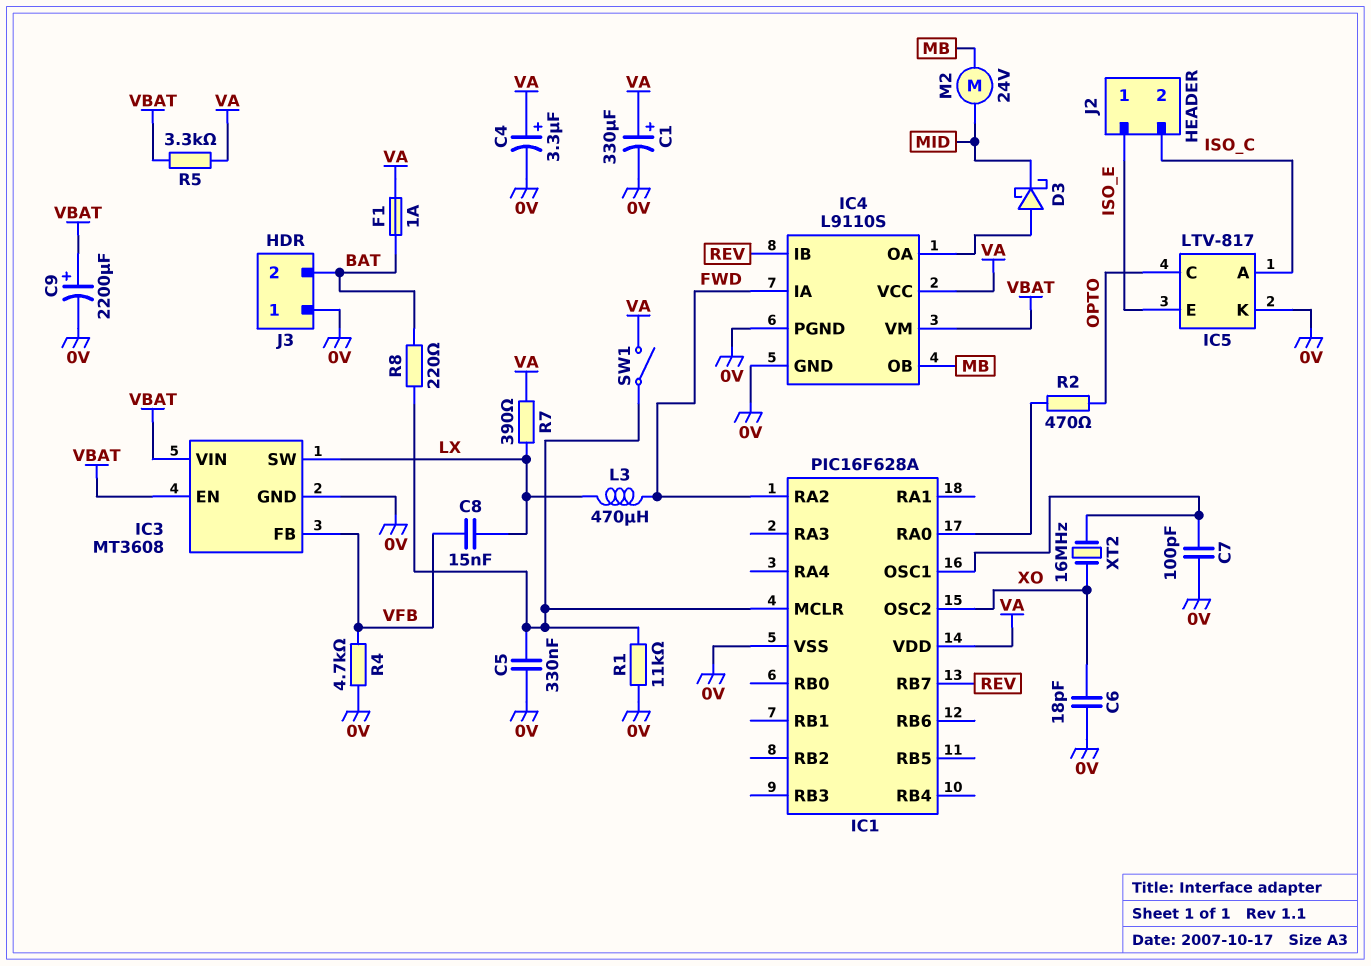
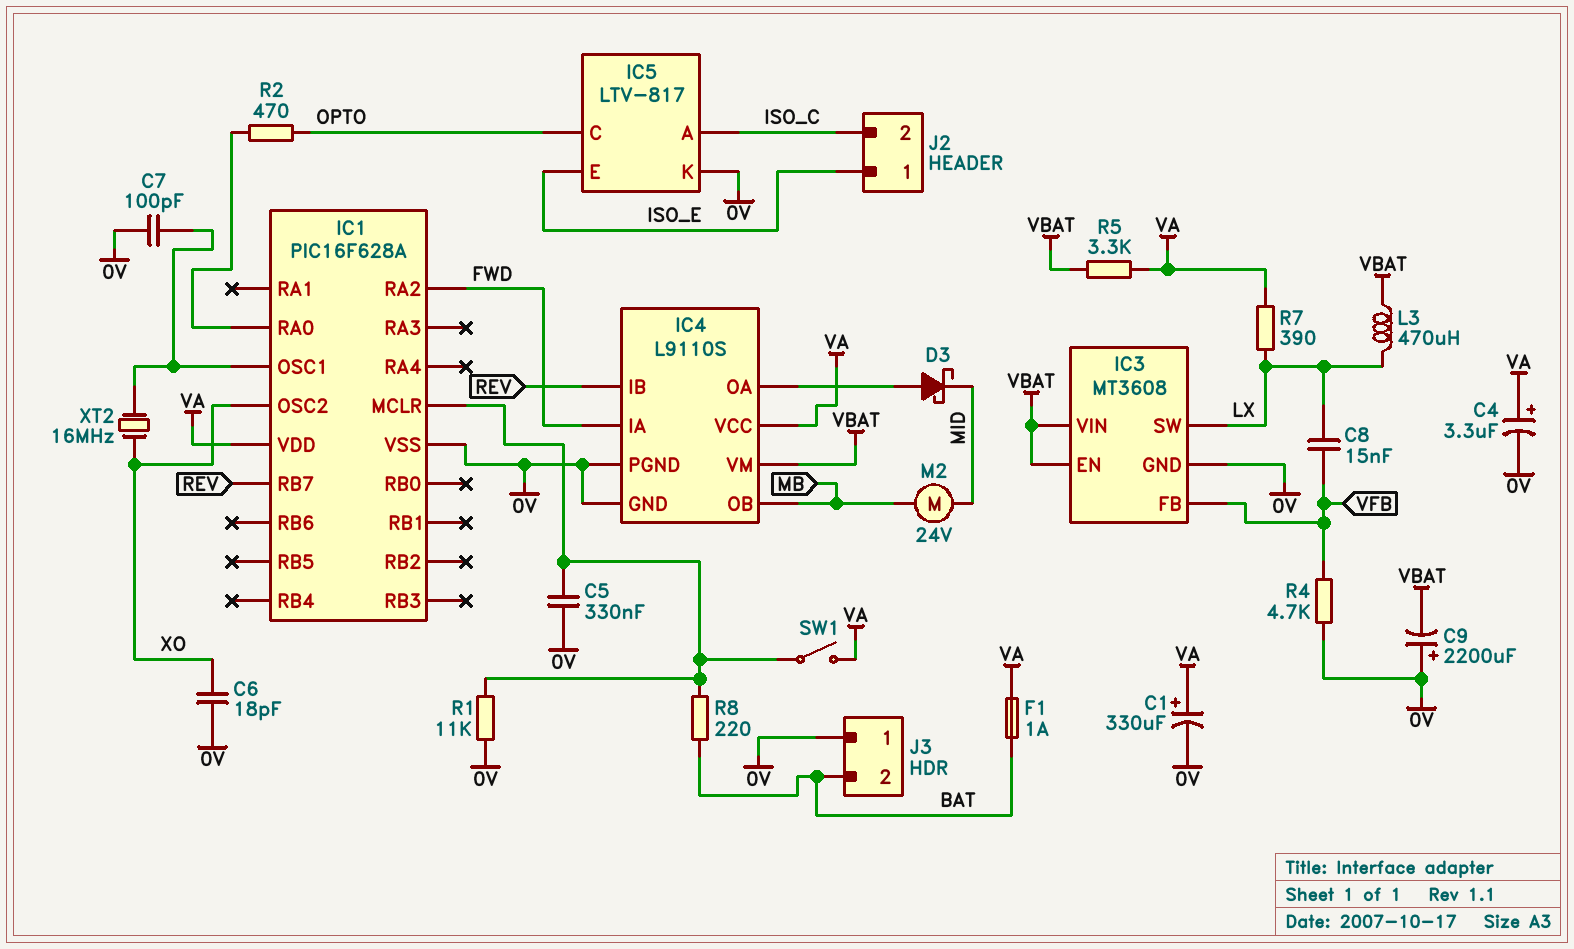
C9: 2200uF (plus VBAT, minus 0V) -> 2200uF (plus 0V, minus VBAT)
L3: 470uH (FWD, LX) -> 470uH (LX, VBAT)

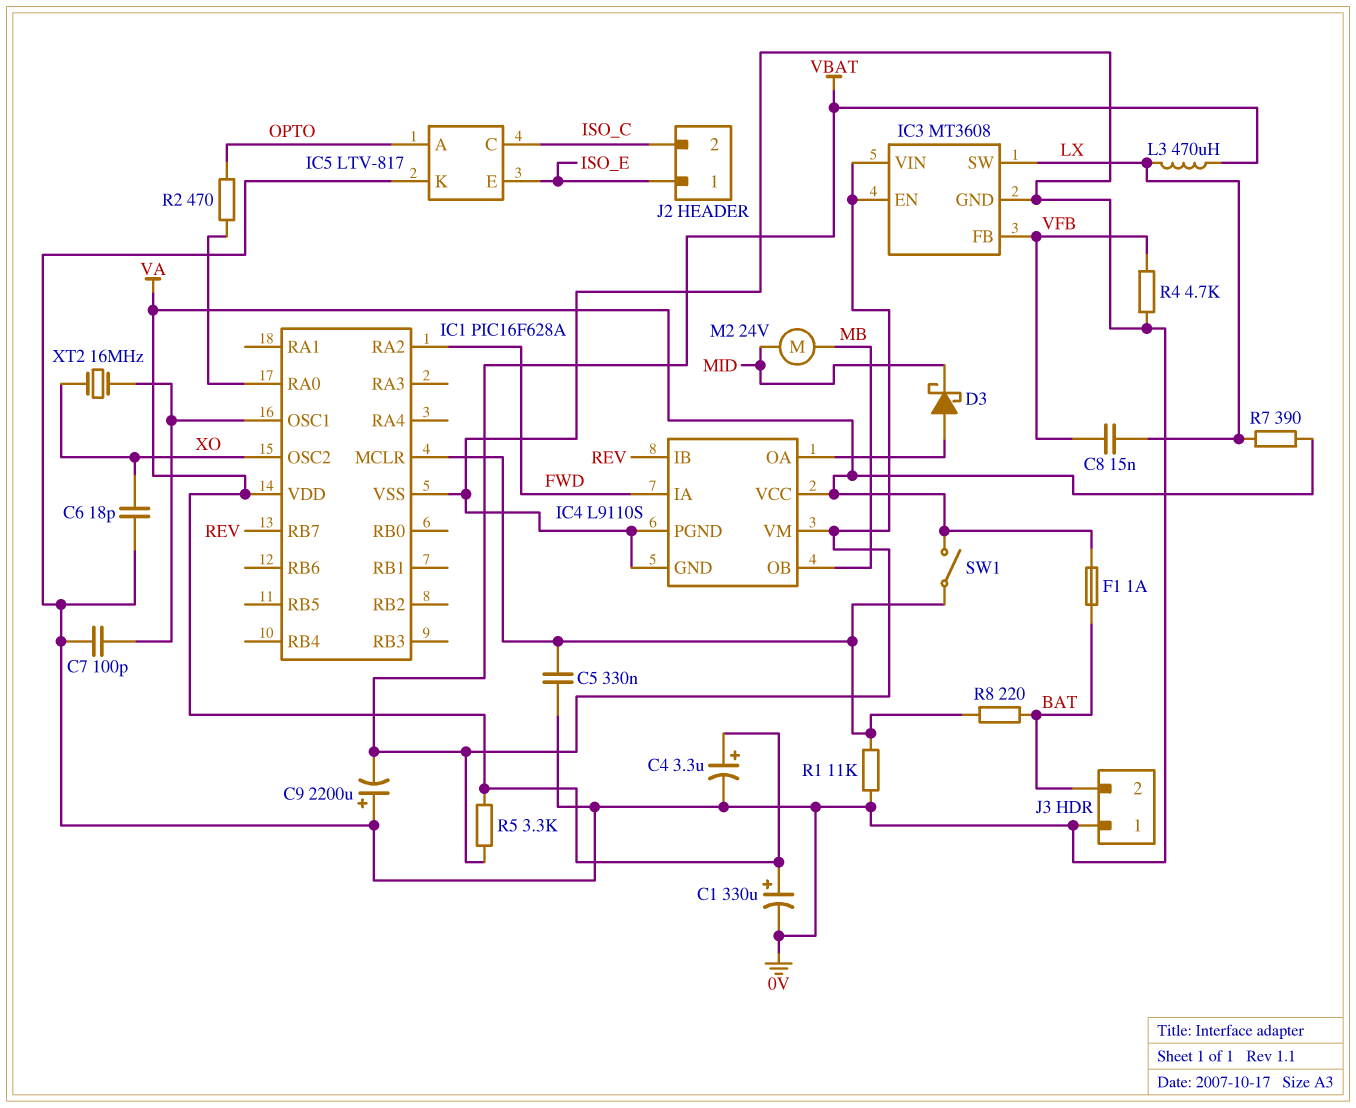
IC5 pin A: ISO_C -> OPTO
IC5 pin C: OPTO -> ISO_C

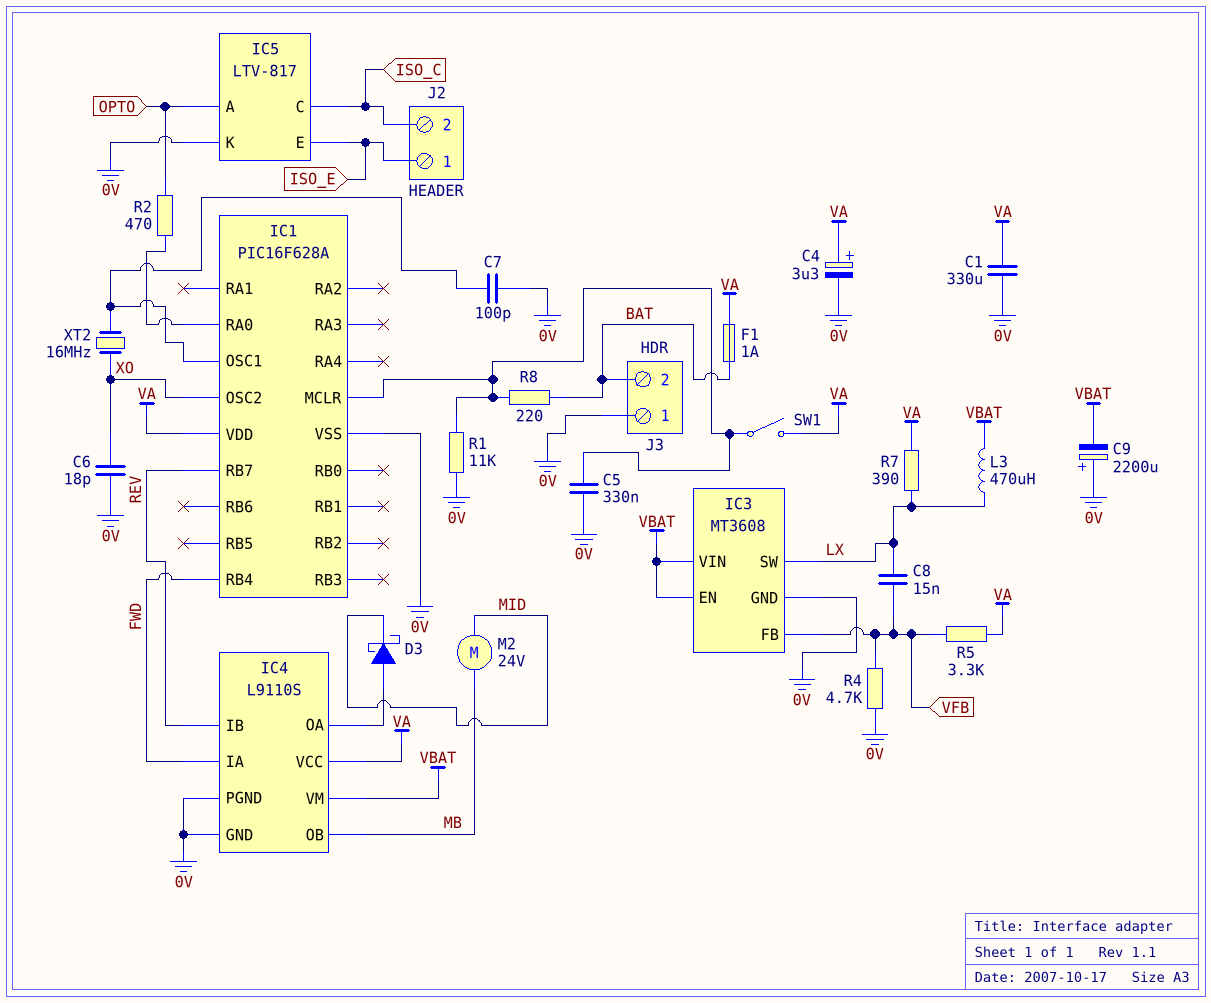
C1: 330uF (plus VA, minus 0V) -> 330uF (0V, VA)
IC1 pin RA2: FWD -> none
IC1 pin RB4: none -> FWD
R5: 3.3k (VA, VBAT) -> 3.3k (VA, VFB)

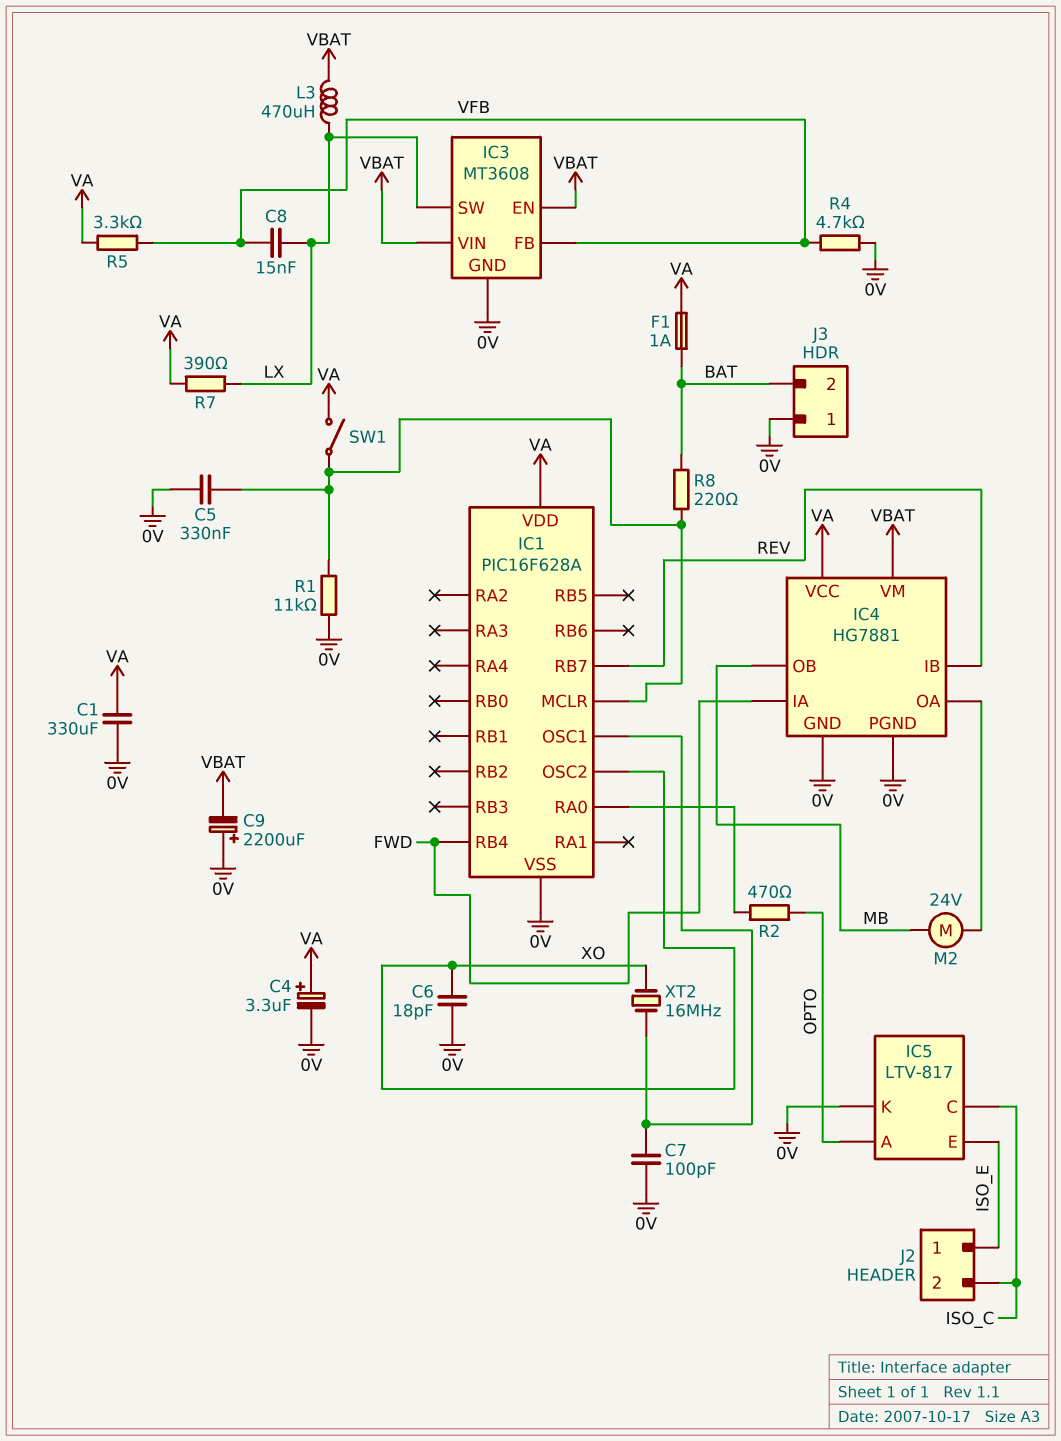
D3: schottky (A IC4/OA, K MID) -> none
IC4: L9110S -> HG7881
M2: motor 24V (MB, MID) -> motor 24V (IC4/OA, MB)

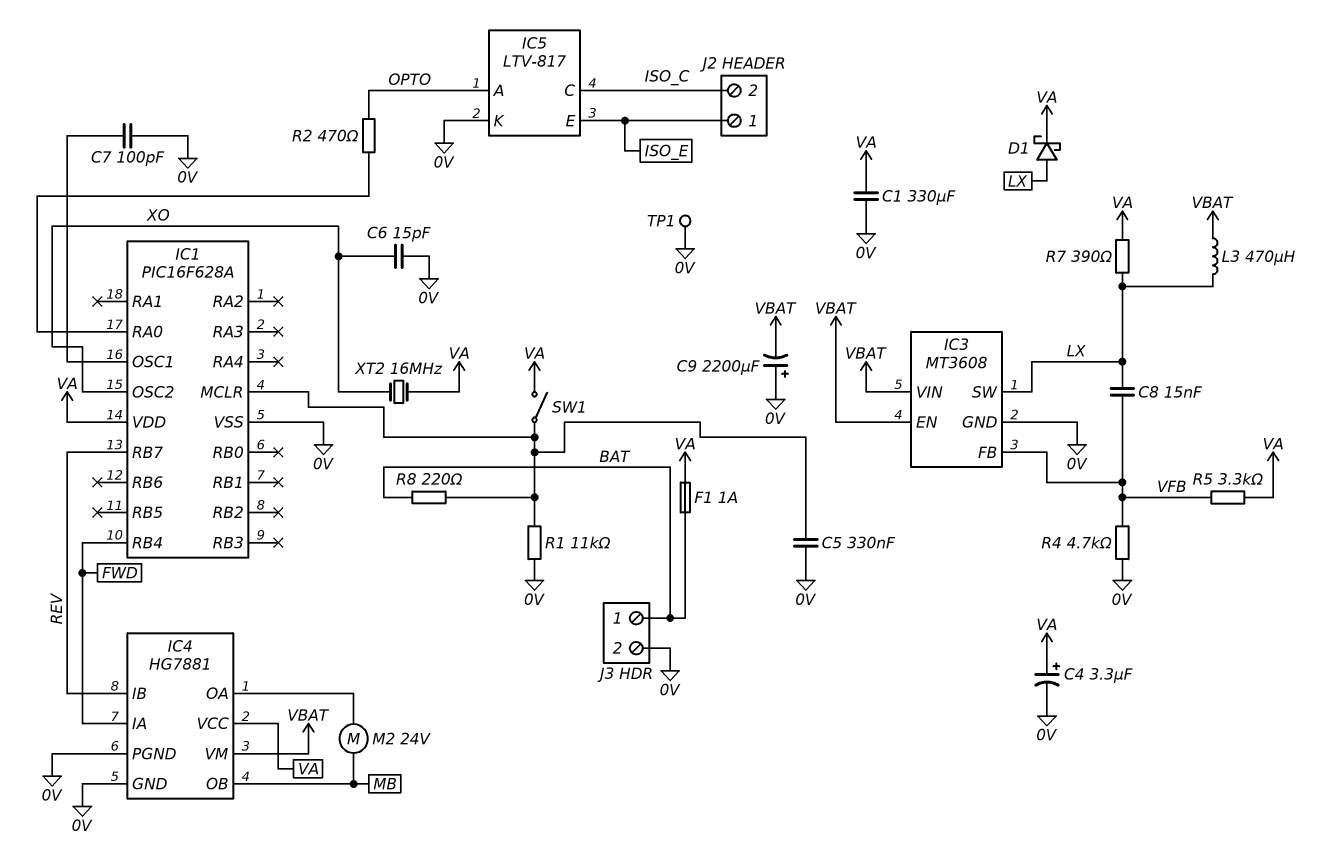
C6: 18pF (0V, XO) -> 15pF (0V, XO)
D1: none -> schottky (A LX, K VA)
J3 pin 1: 0V -> BAT
J3 pin 2: BAT -> 0V
TP1: none -> test point (0V)
XT2: 16MHz (IC1/OSC1, XO) -> 16MHz (VA, XO)

